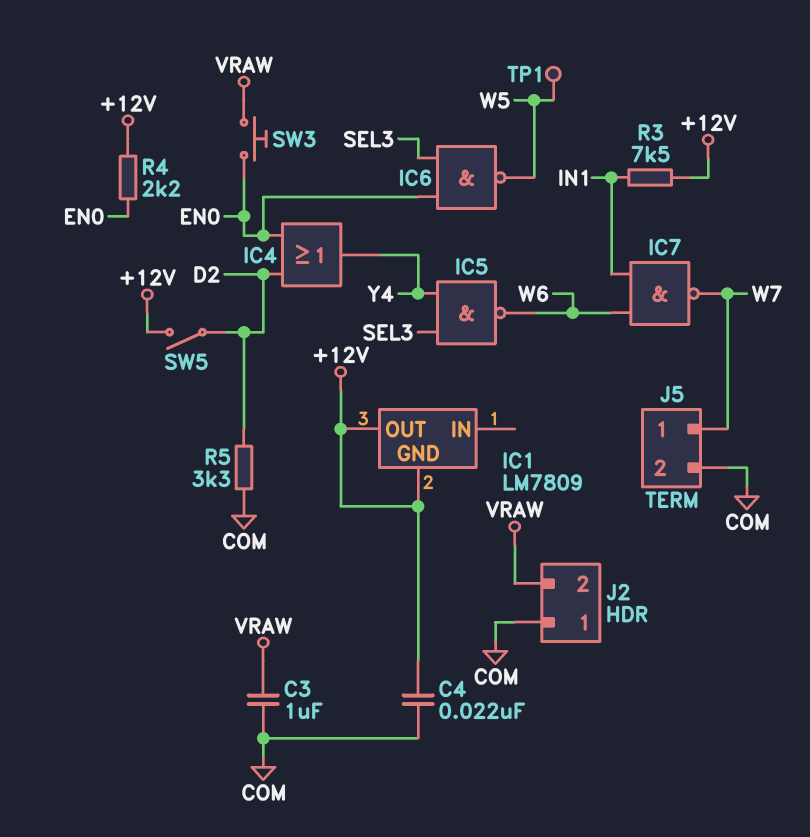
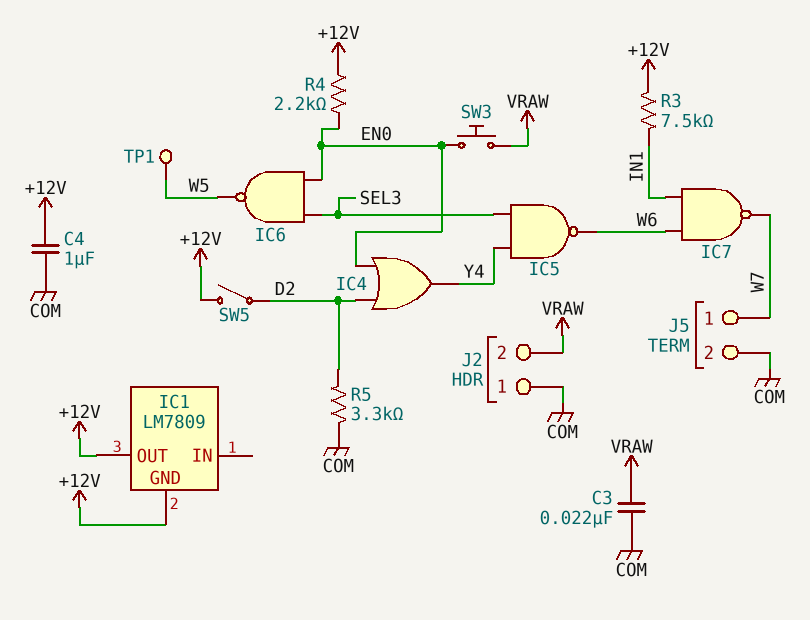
C3: 1uF (COM, VRAW) -> 22nF (COM, VRAW)
C4: 22nF (+12V, COM) -> 1uF (+12V, COM)

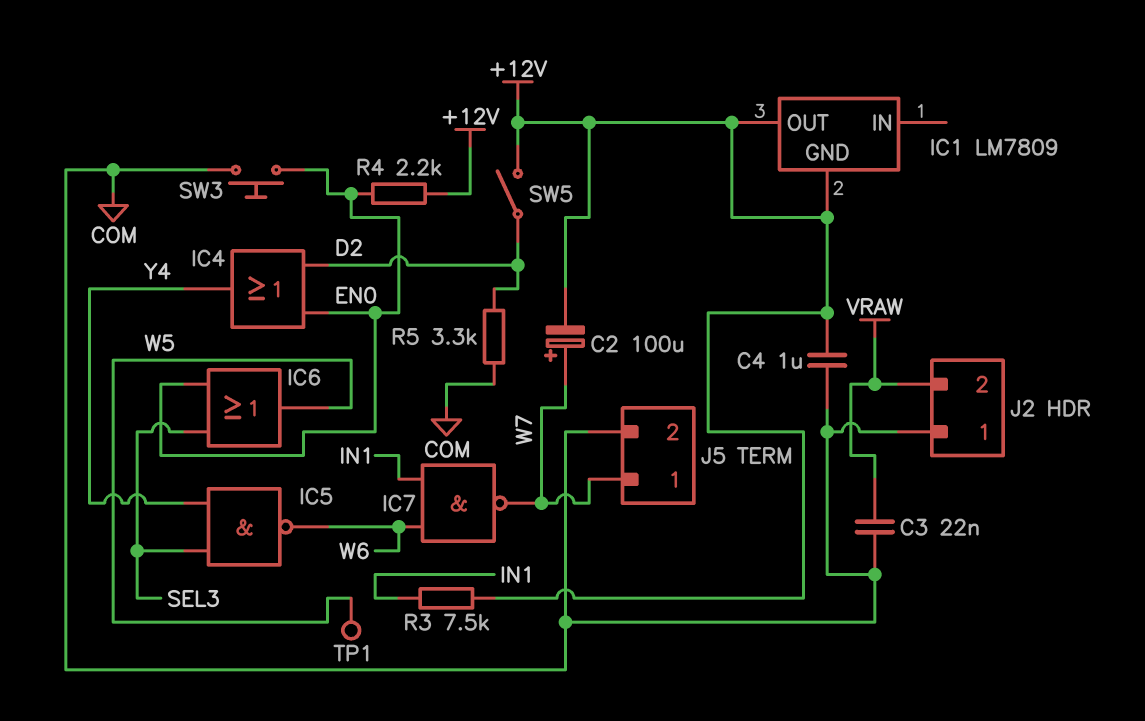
C2: none -> 100uF (plus W7, minus +12V)
IC6: NAND (in EN0, in SEL3, out W5) -> OR (in EN0, in SEL3, out W5)
SW3: button (EN0, VRAW) -> button (COM, EN0)

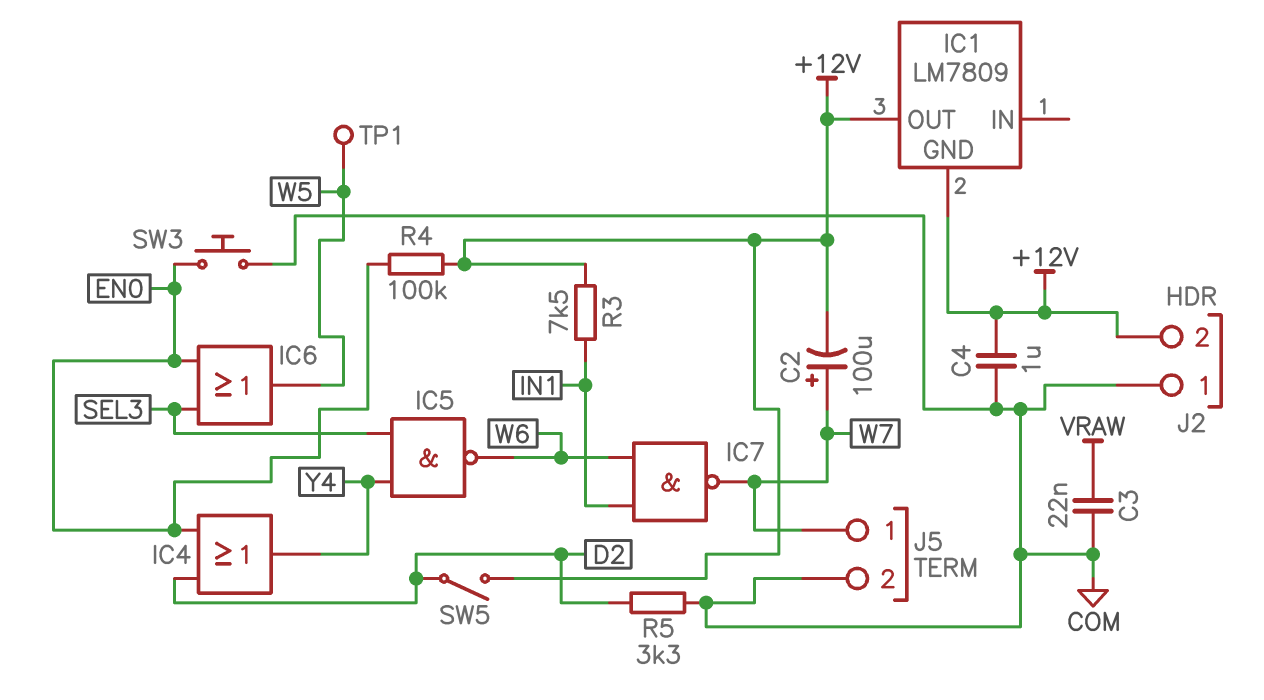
J2 pin 2: VRAW -> +12V
R4: 2.2k (+12V, EN0) -> 100k (+12V, EN0)

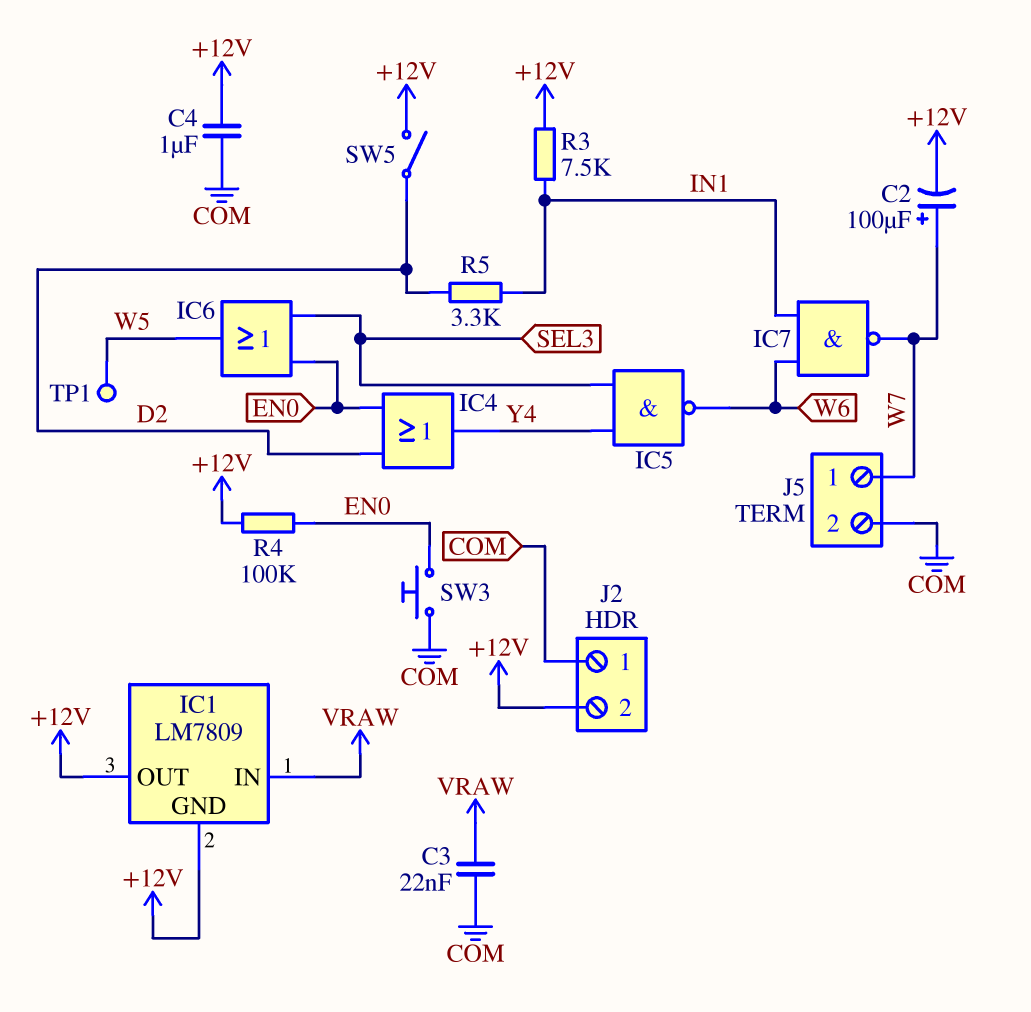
IC1 pin IN: none -> VRAW
R5: 3.3k (COM, D2) -> 3.3k (D2, IN1)

